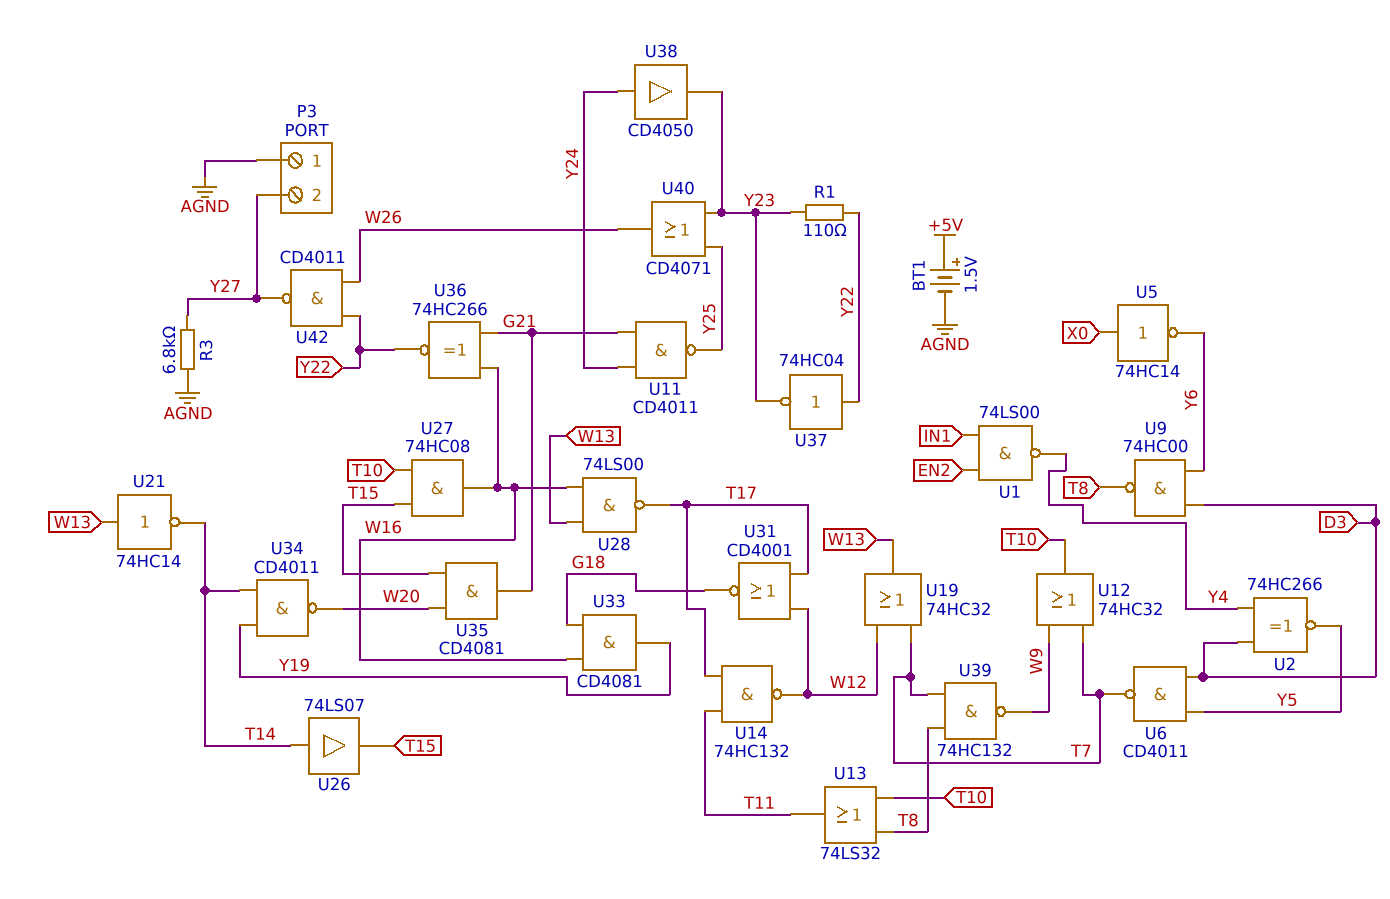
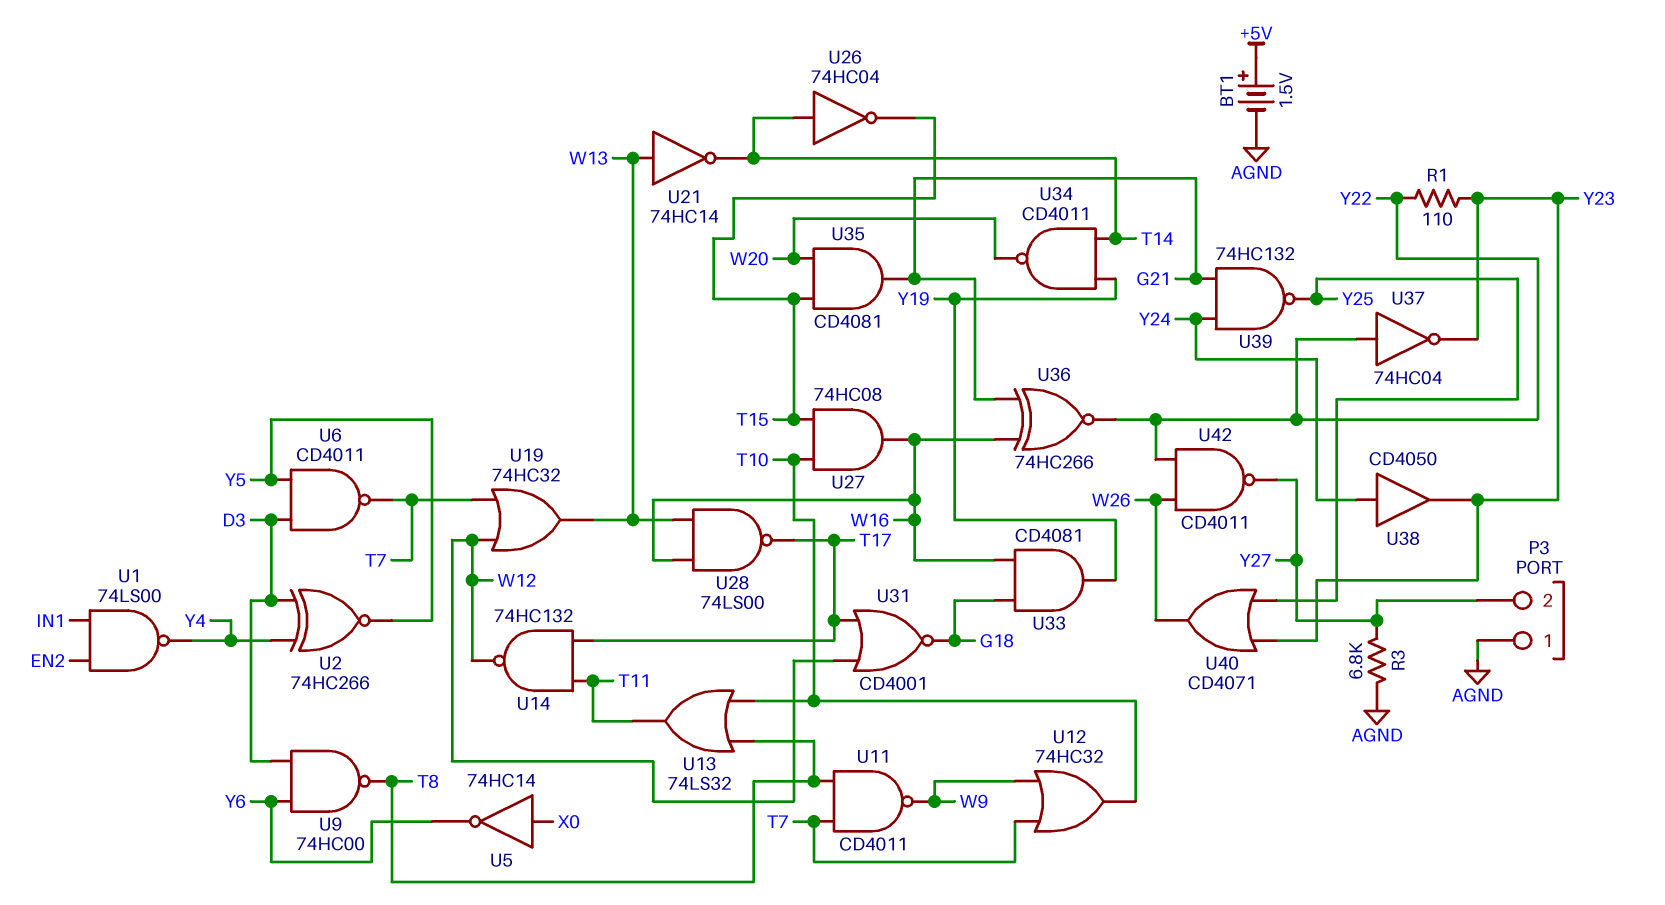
U11: NAND CD4011 (in G21, in Y24, out Y25) -> NAND CD4011 (in T7, in T8, out W9)
U26: buffer 74LS07 (in T14, out T15) -> NOT 74HC04 (in T14, out T15)
U39: NAND 74HC132 (in T7, in T8, out W9) -> NAND 74HC132 (in G21, in Y24, out Y25)

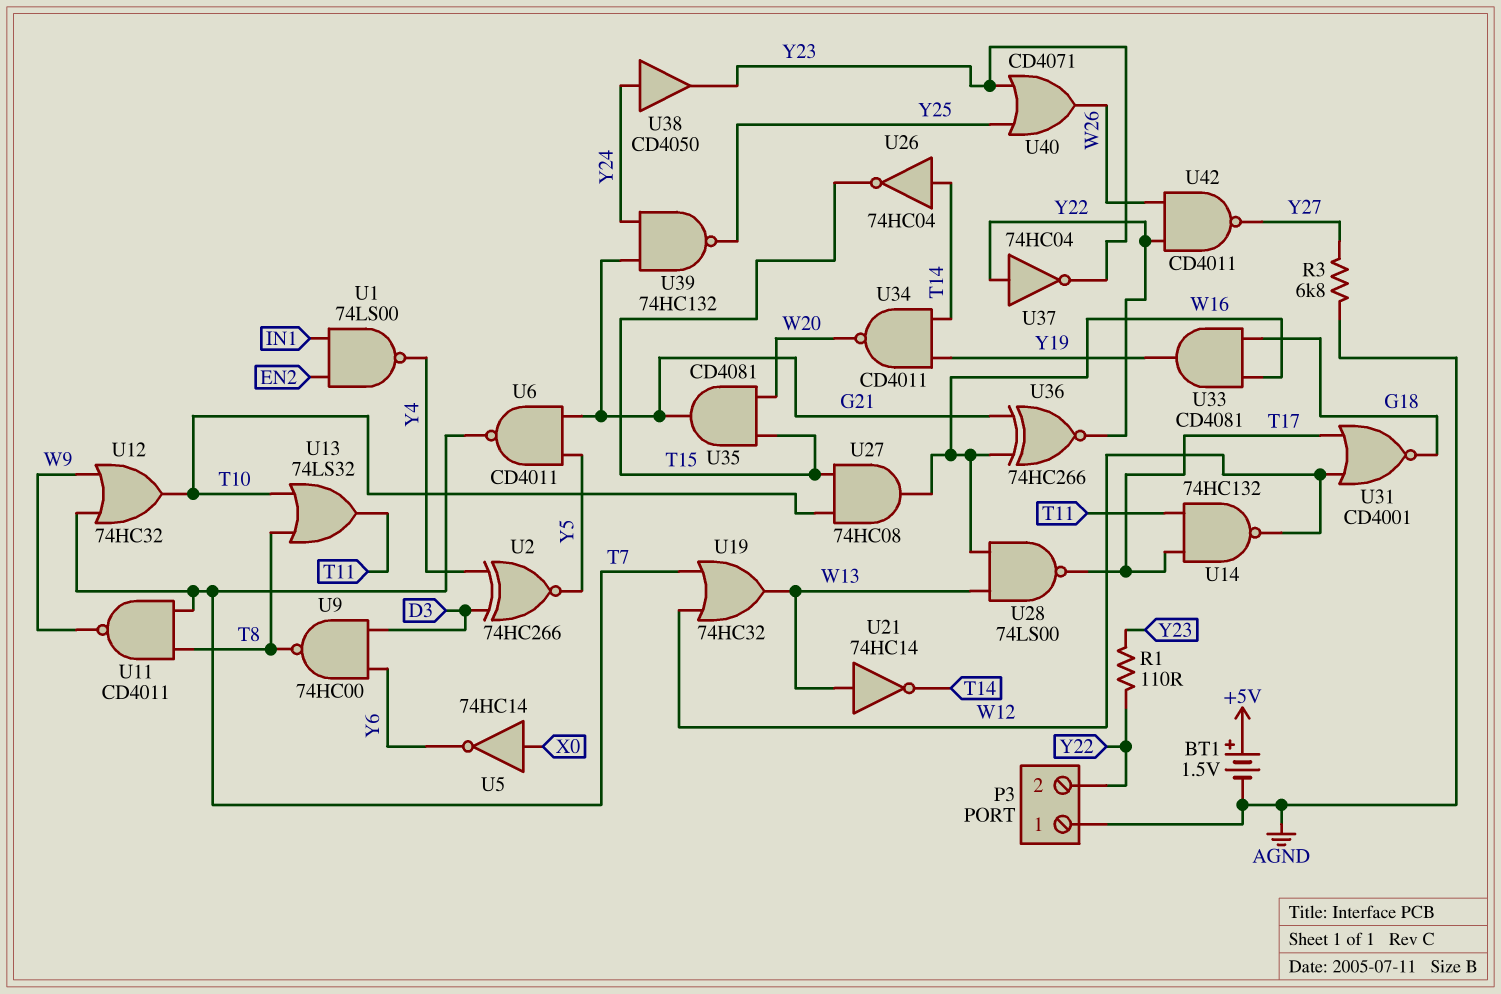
P3 pin 2: Y27 -> Y22
U6: NAND CD4011 (in D3, in Y5, out T7) -> NAND CD4011 (in G21, in Y5, out T7)

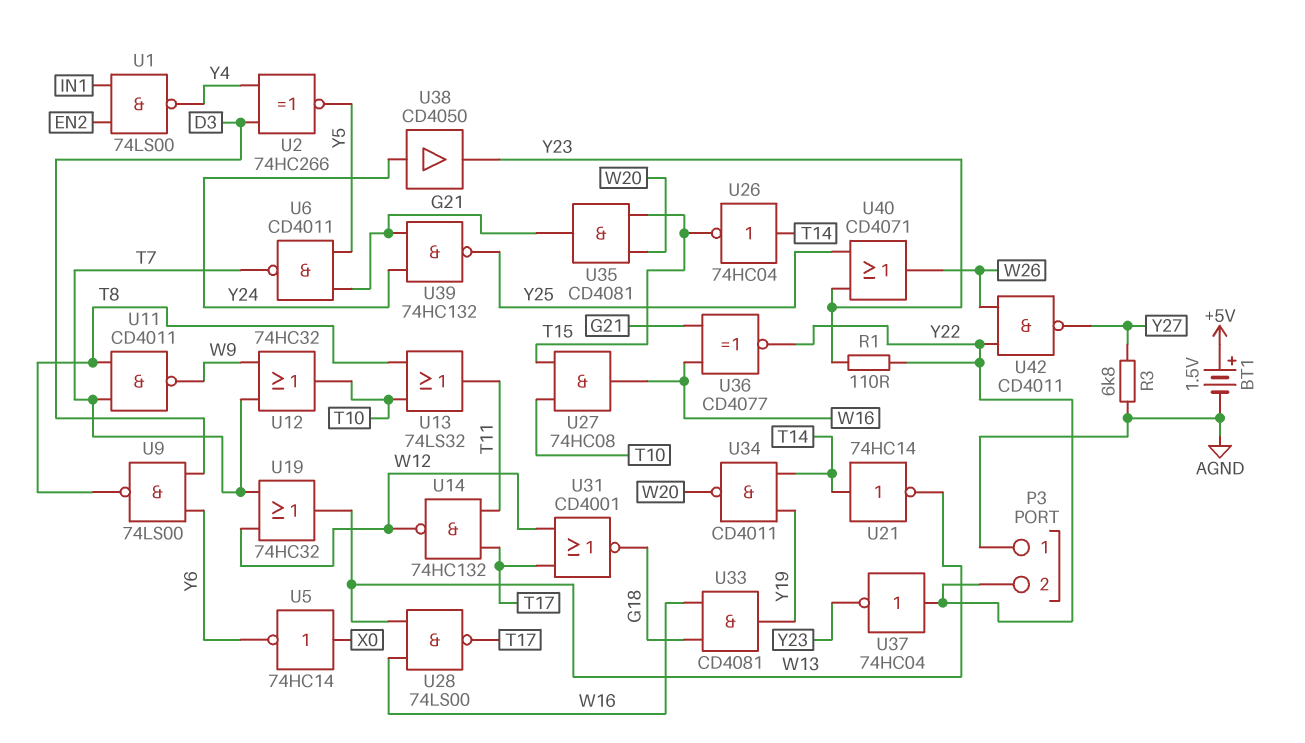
U9: NAND 74HC00 (in D3, in Y6, out T8) -> NAND 74LS00 (in D3, in Y6, out T8)
U21: NOT 74HC14 (in W13, out T14) -> NOT 74HC14 (in T14, out W13)
U36: XNOR 74HC266 (in G21, in W16, out Y22) -> XNOR CD4077 (in G21, in W16, out Y22)

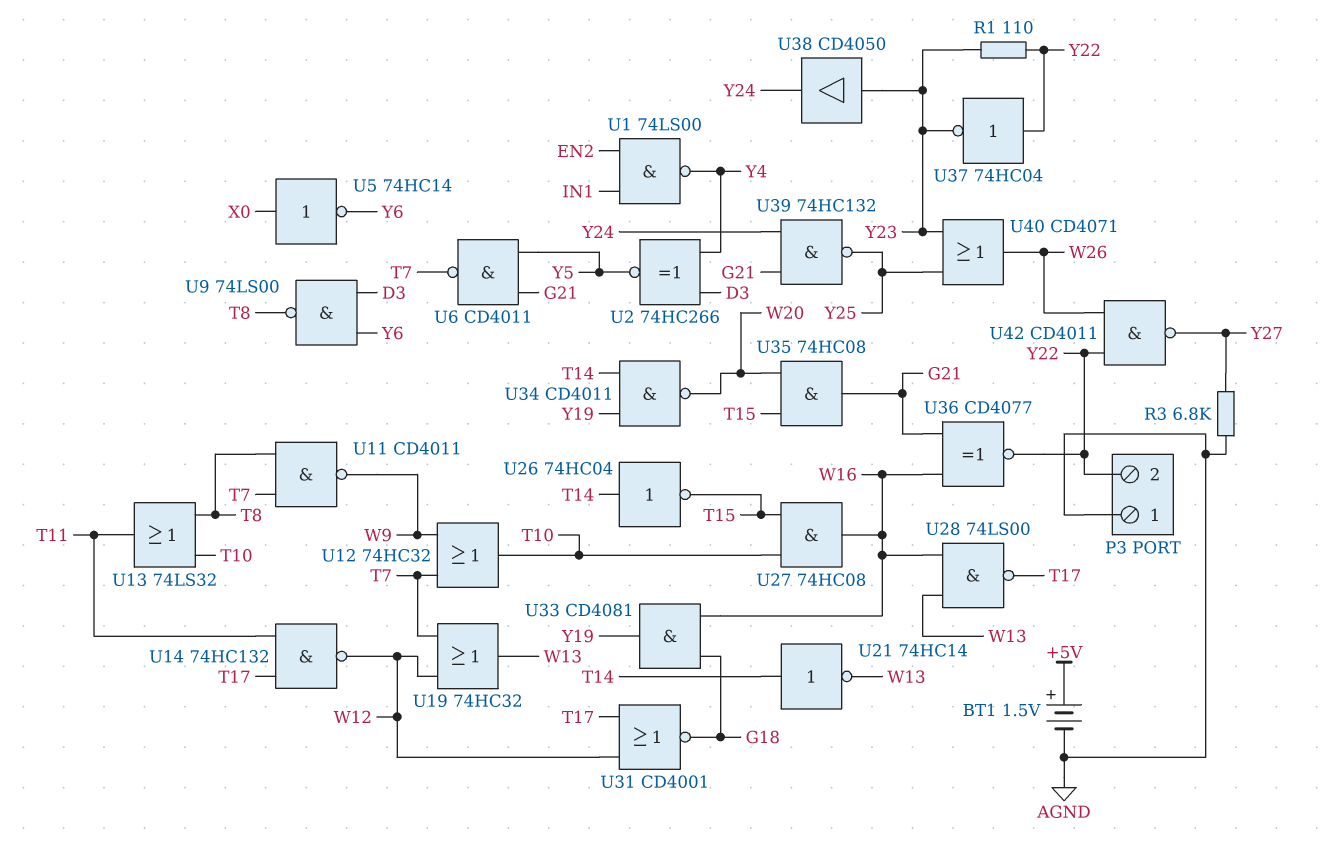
U35: AND CD4081 (in T15, in W20, out G21) -> AND 74HC08 (in T15, in W20, out G21)
U38: buffer CD4050 (in Y24, out Y23) -> buffer CD4050 (in Y23, out Y24)

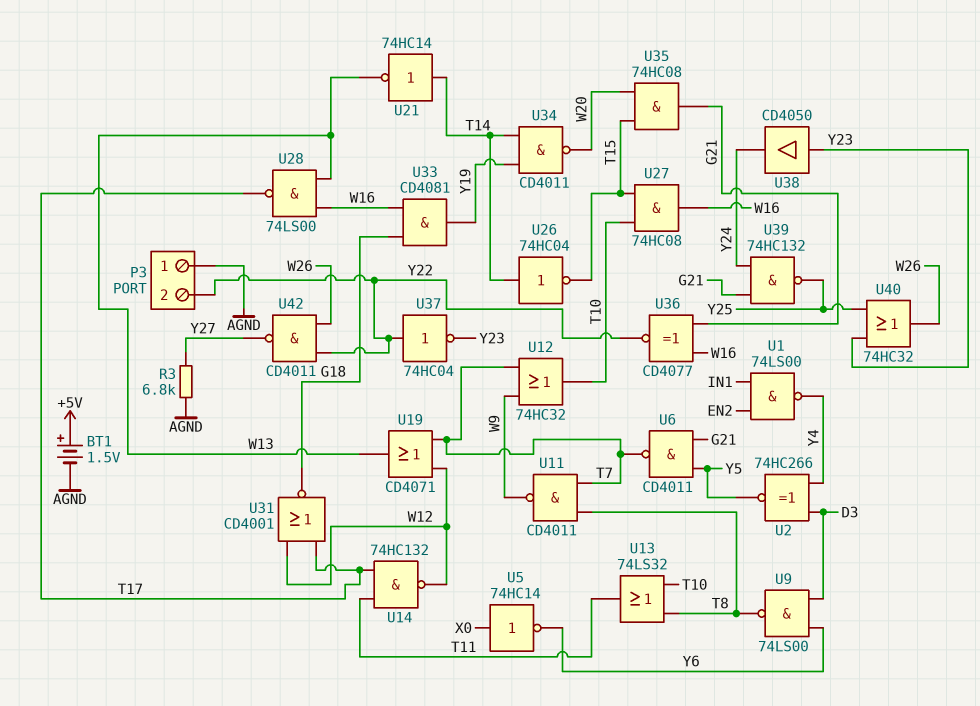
R1: 110 (Y22, Y23) -> none
U19: OR 74HC32 (in T7, in W12, out W13) -> OR CD4071 (in T7, in W12, out W13)
U40: OR CD4071 (in Y23, in Y25, out W26) -> OR 74HC32 (in Y23, in Y25, out W26)

